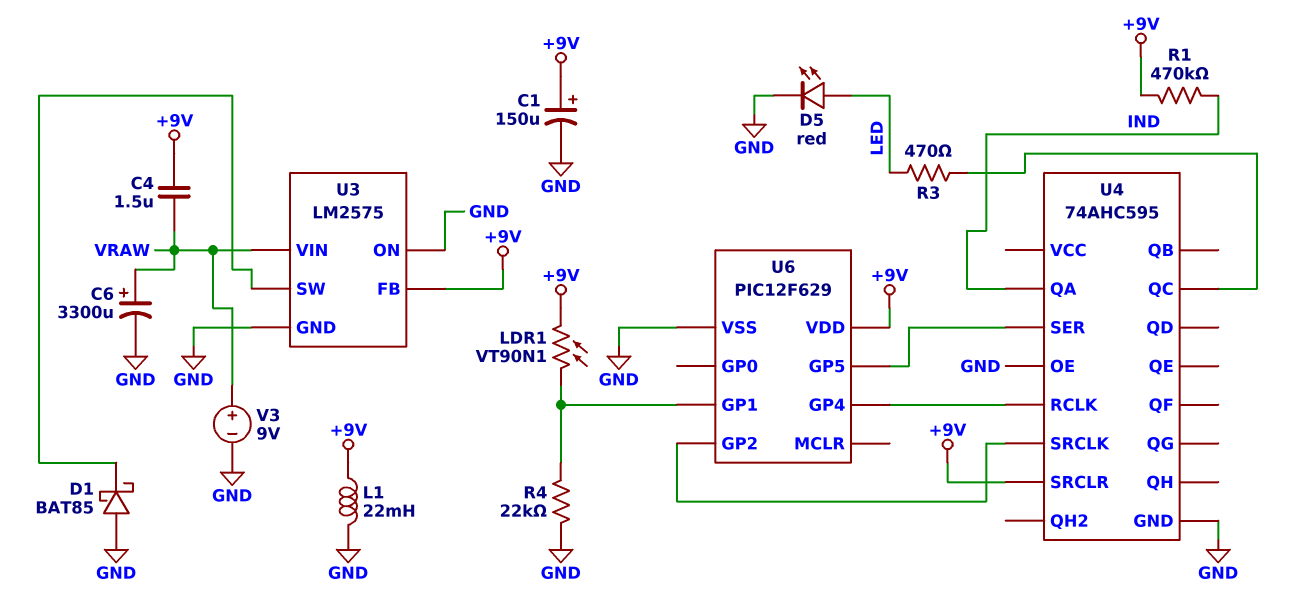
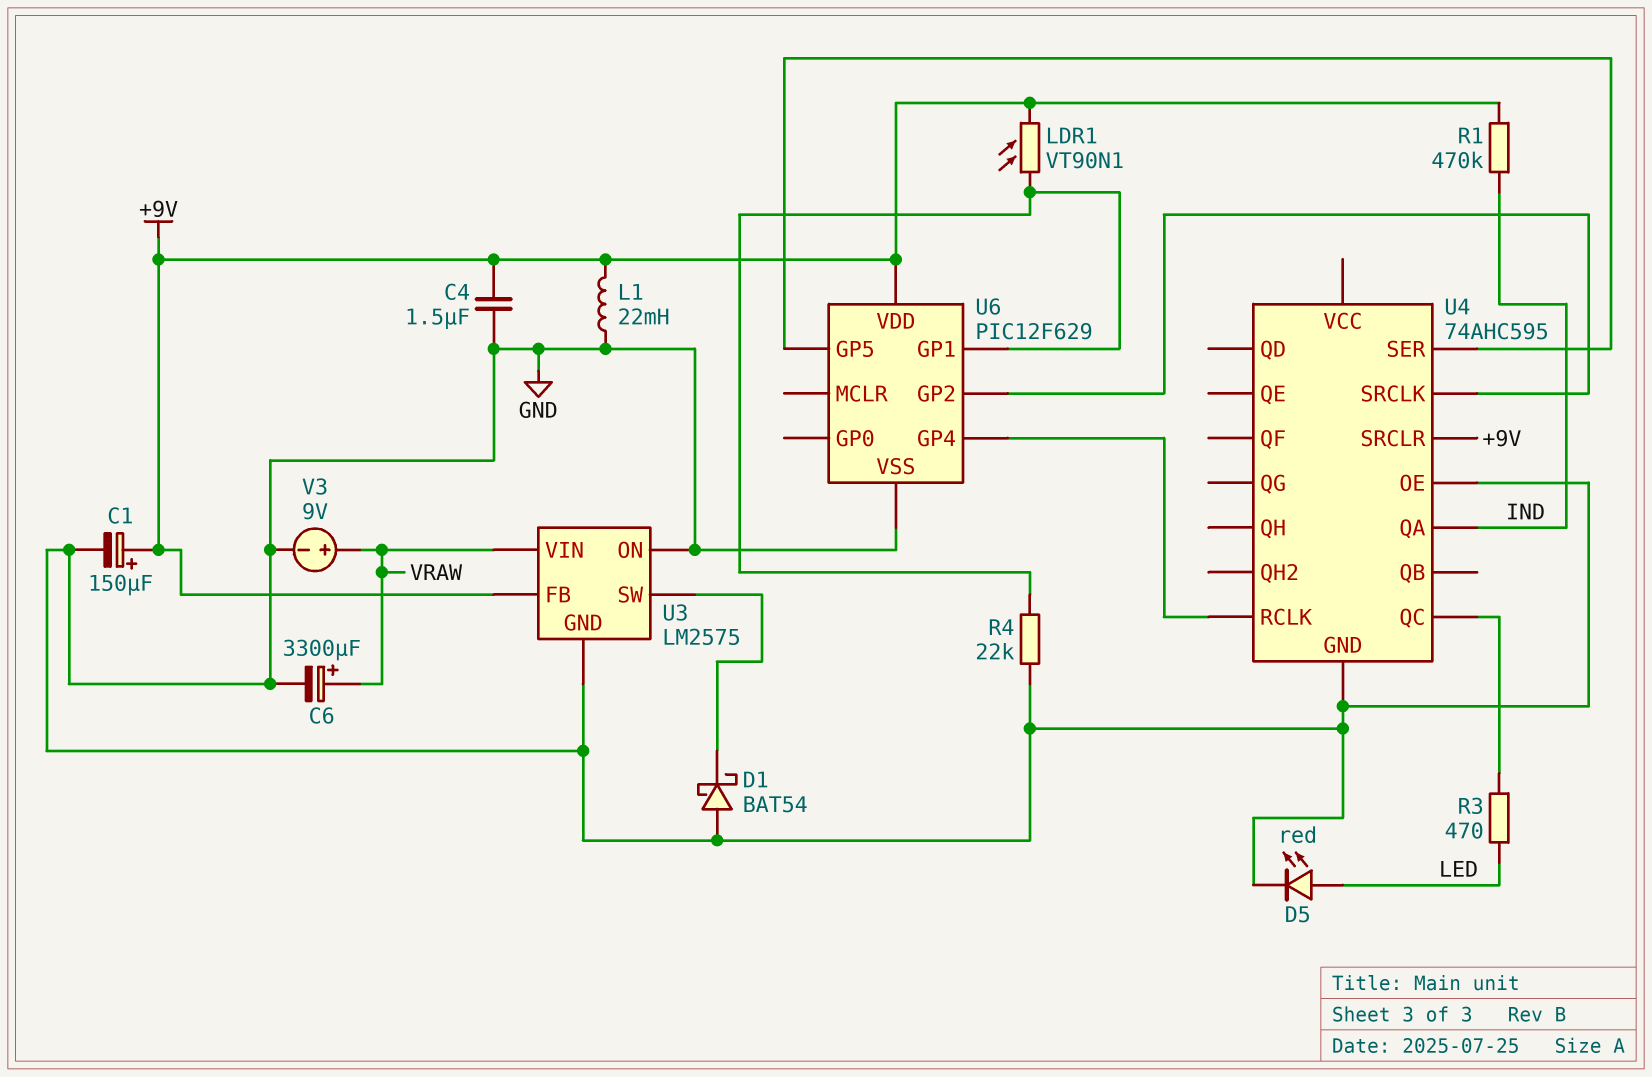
C4: 1.5uF (+9V, VRAW) -> 1.5uF (+9V, GND)
D1: schottky BAT85 (A GND, K U3/SW) -> schottky BAT54 (A GND, K U3/SW)

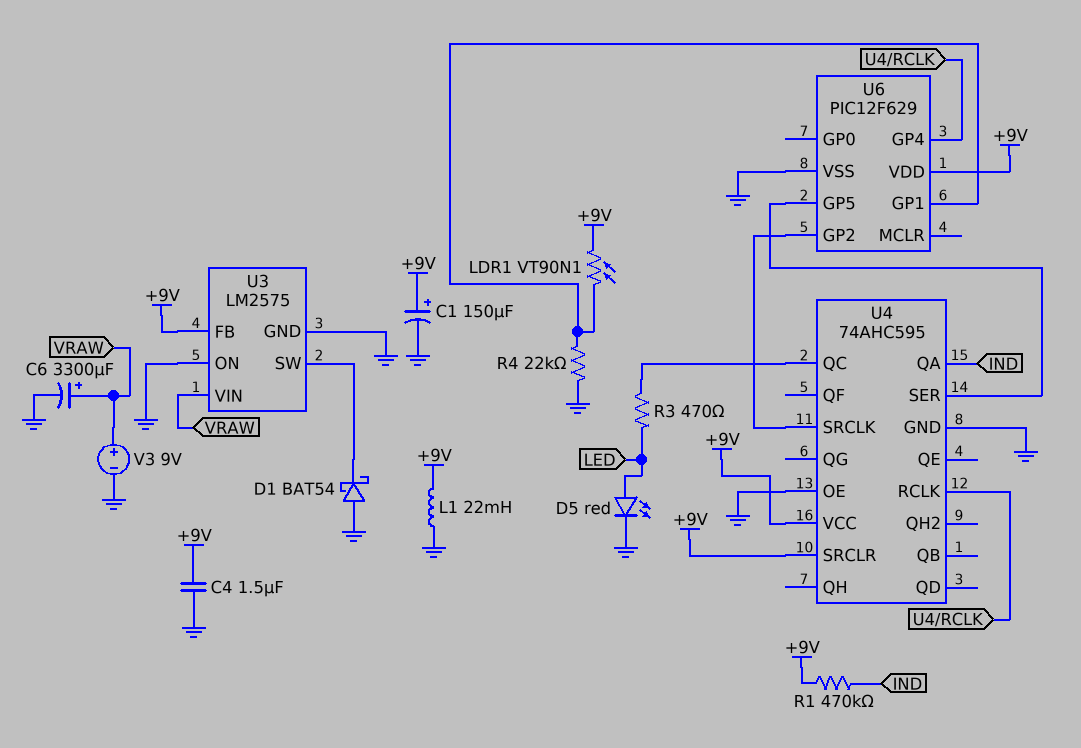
U4 pin VCC: none -> +9V

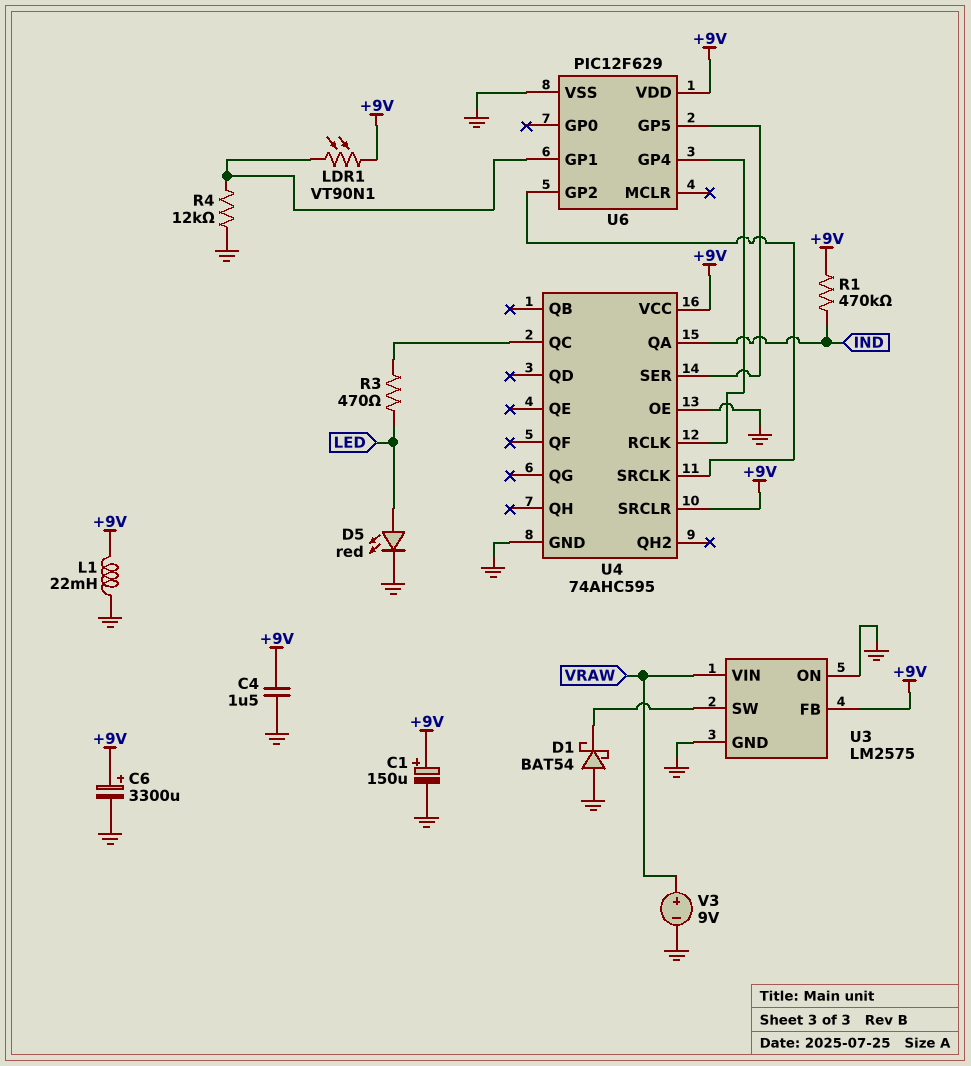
C6: 3300uF (plus VRAW, minus GND) -> 3300uF (plus +9V, minus GND)
R4: 22k (GND, U6/GP1) -> 12k (GND, U6/GP1)

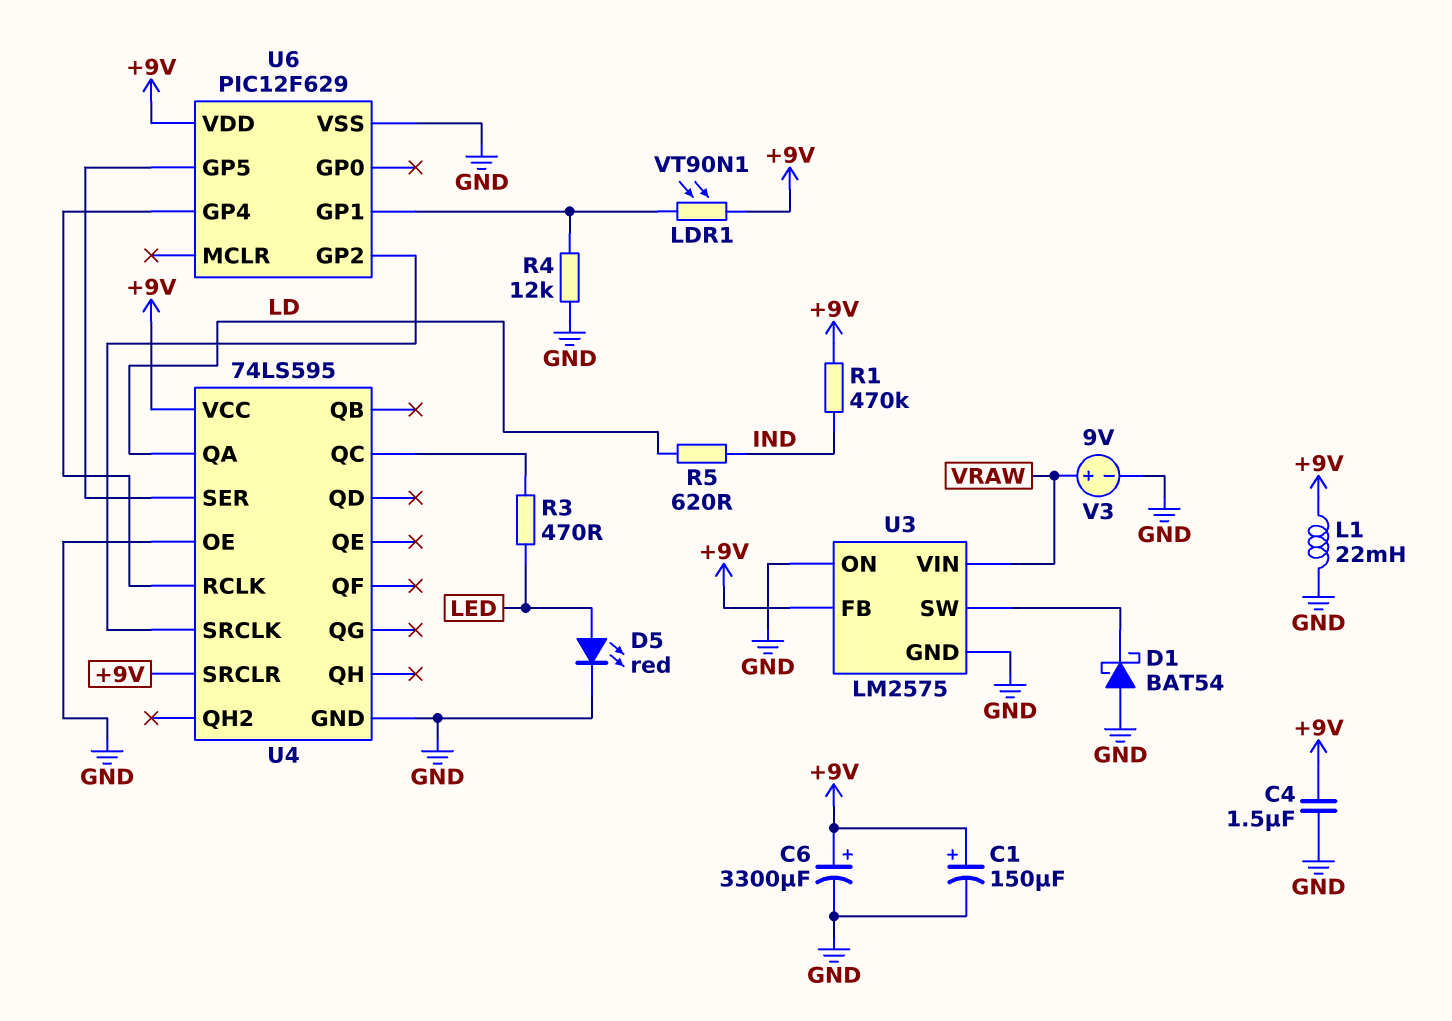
R5: none -> 620 (IND, LD)
U4: 74AHC595 -> 74LS595
U4 pin QA: IND -> LD

